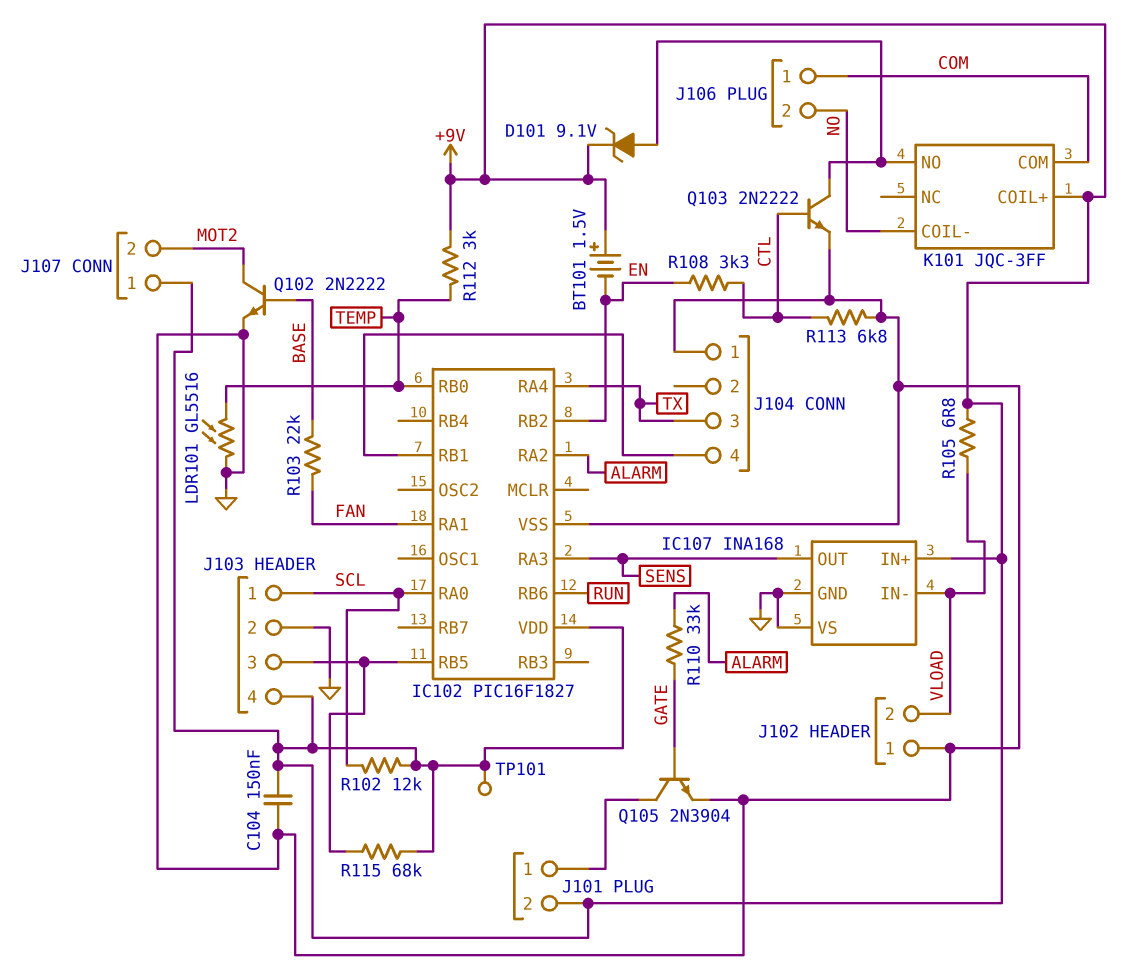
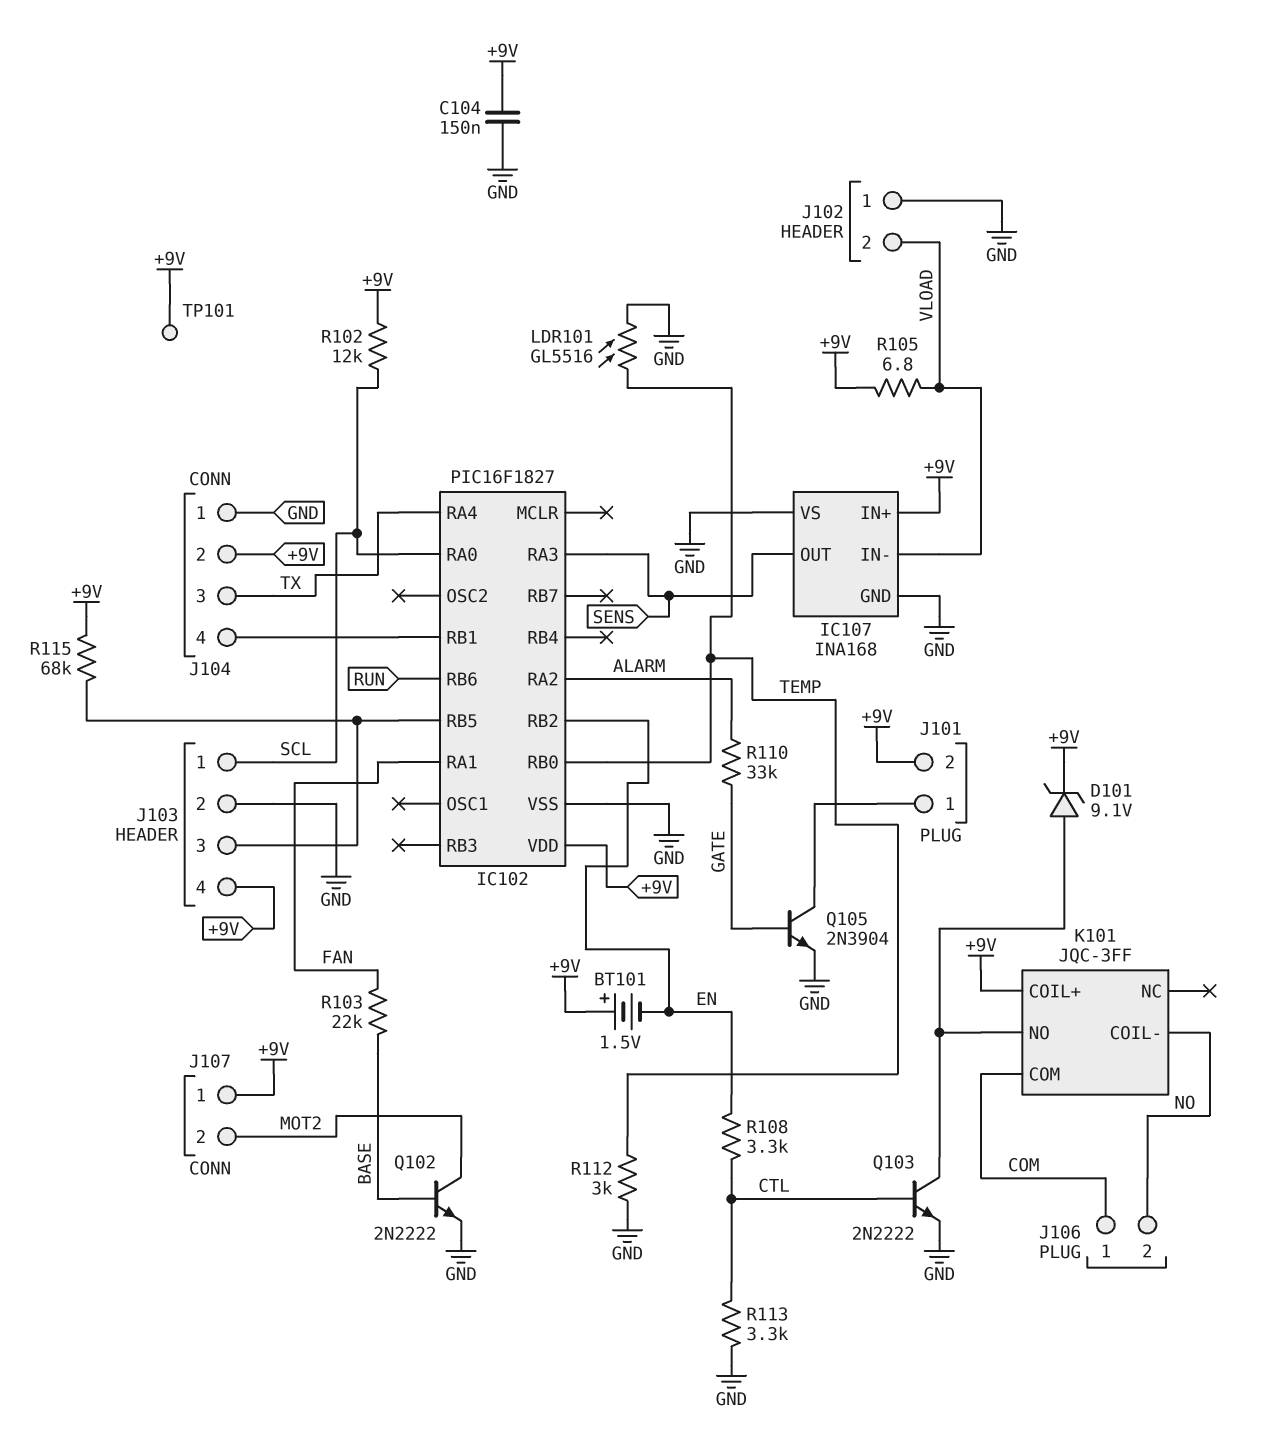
J104 pin 2: none -> +9V
R112: 3k (+9V, TEMP) -> 3k (GND, TEMP)
R113: 6.8k (CTL, GND) -> 3.3k (CTL, GND)

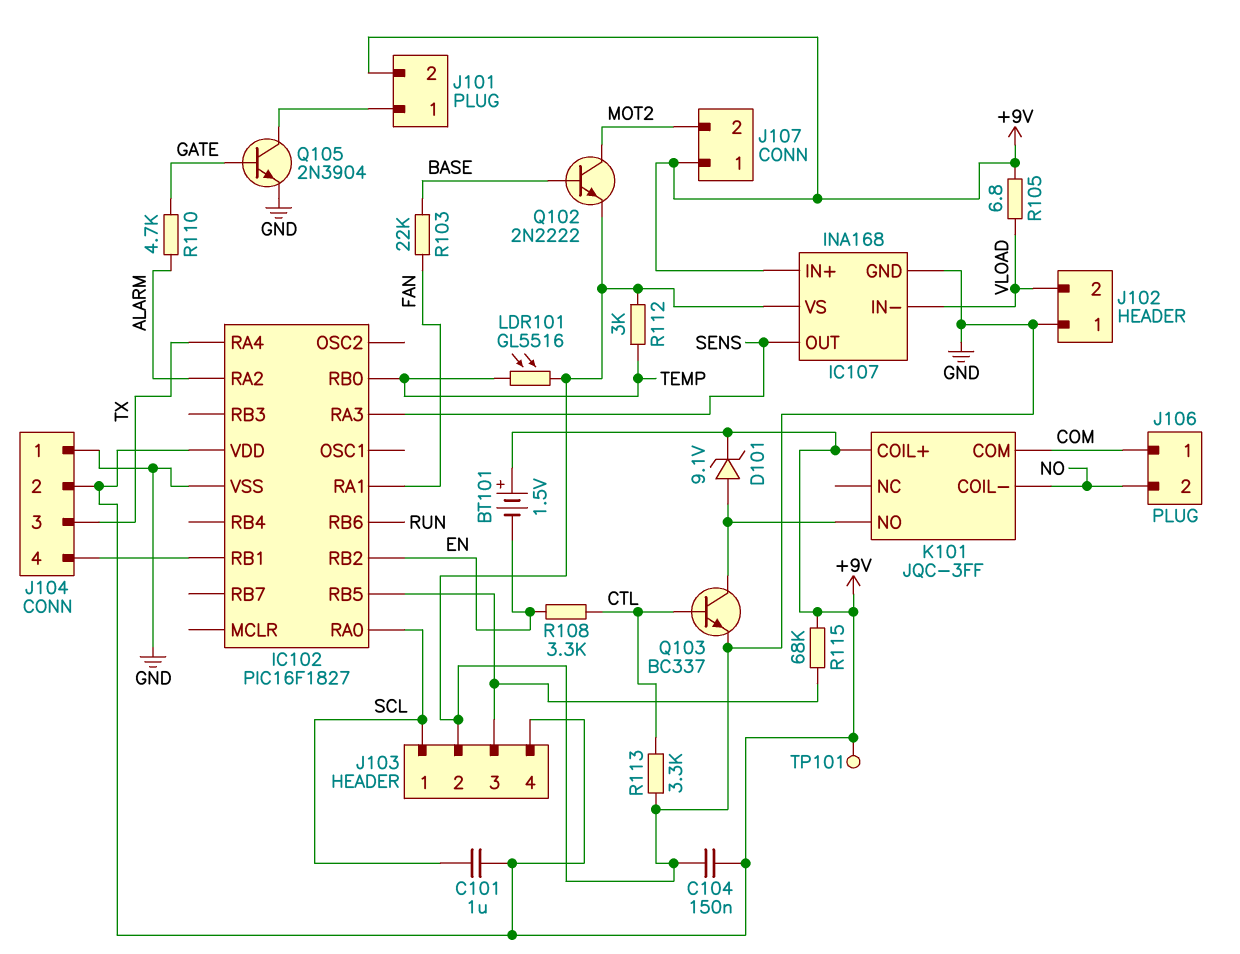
C101: none -> 1uF (+9V, SCL)
Q103: NPN 2N2222 (B CTL, C K101/NO, E GND) -> NPN BC337 (B CTL, C K101/NO, E GND)
R102: 12k (+9V, SCL) -> none
R110: 33k (ALARM, GATE) -> 4.7k (ALARM, GATE)

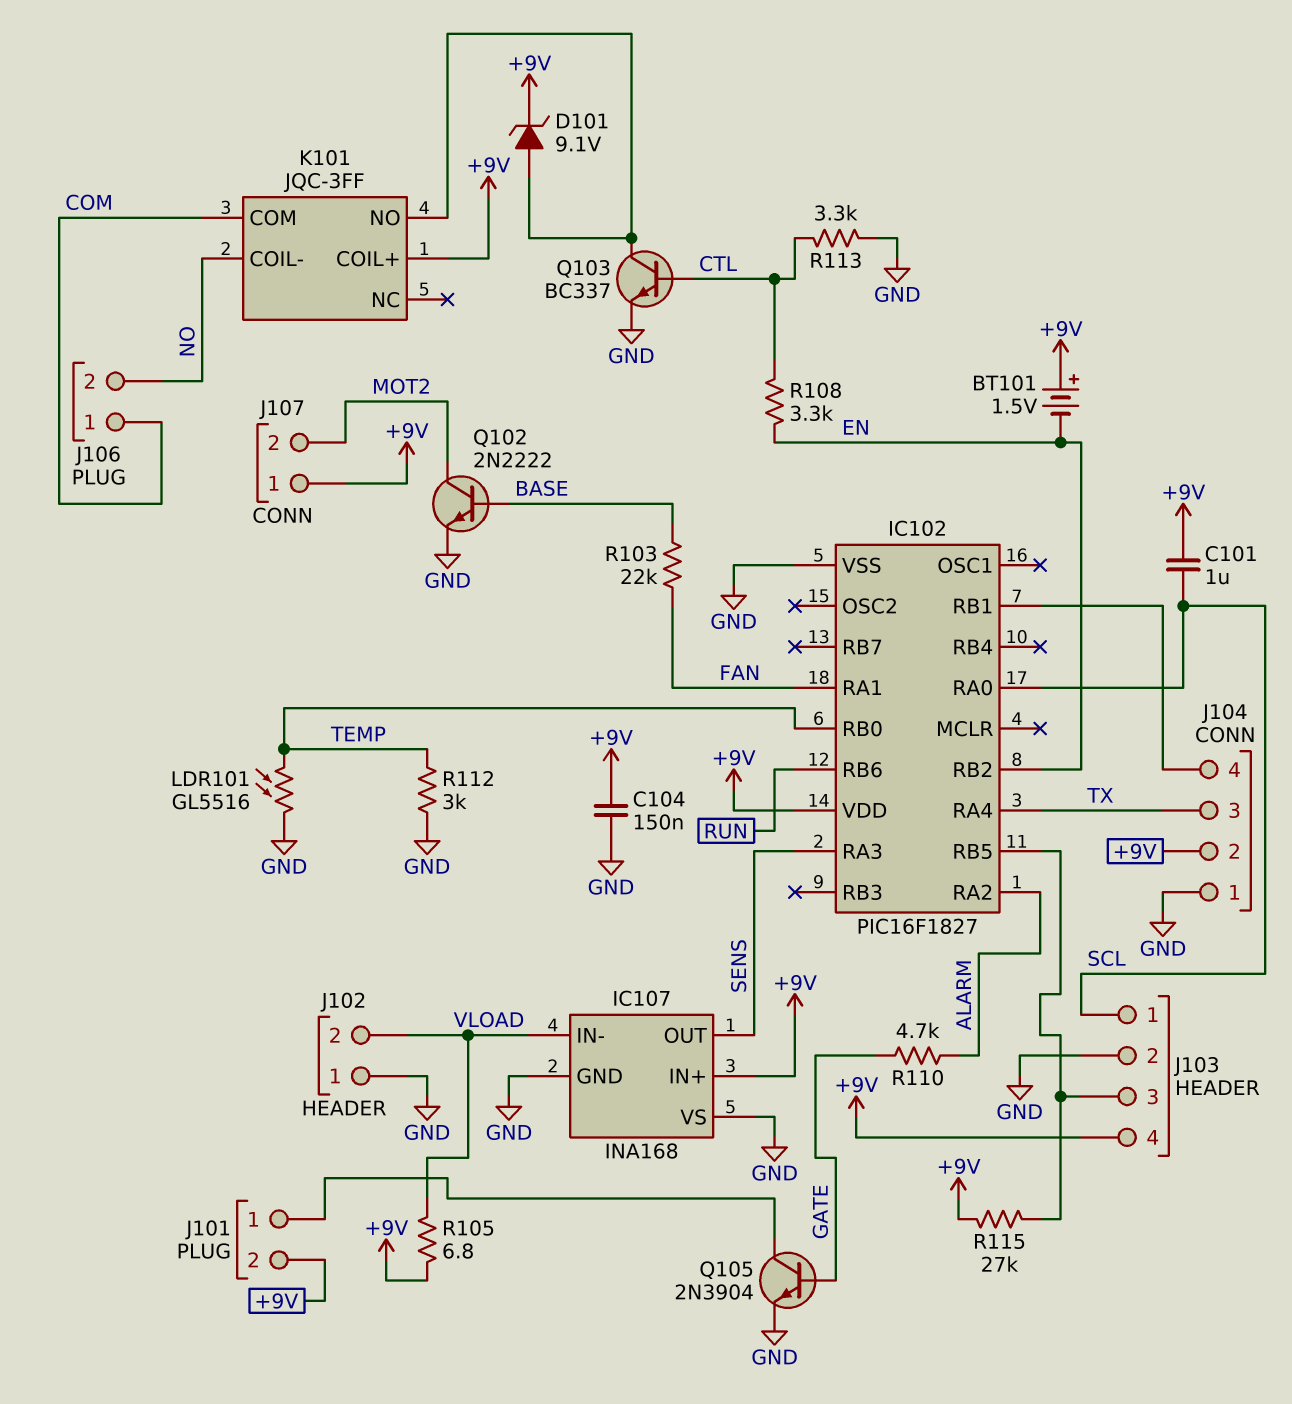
R115: 68k (+9V, IC102/RB5) -> 27k (+9V, IC102/RB5)
TP101: test point (+9V) -> none

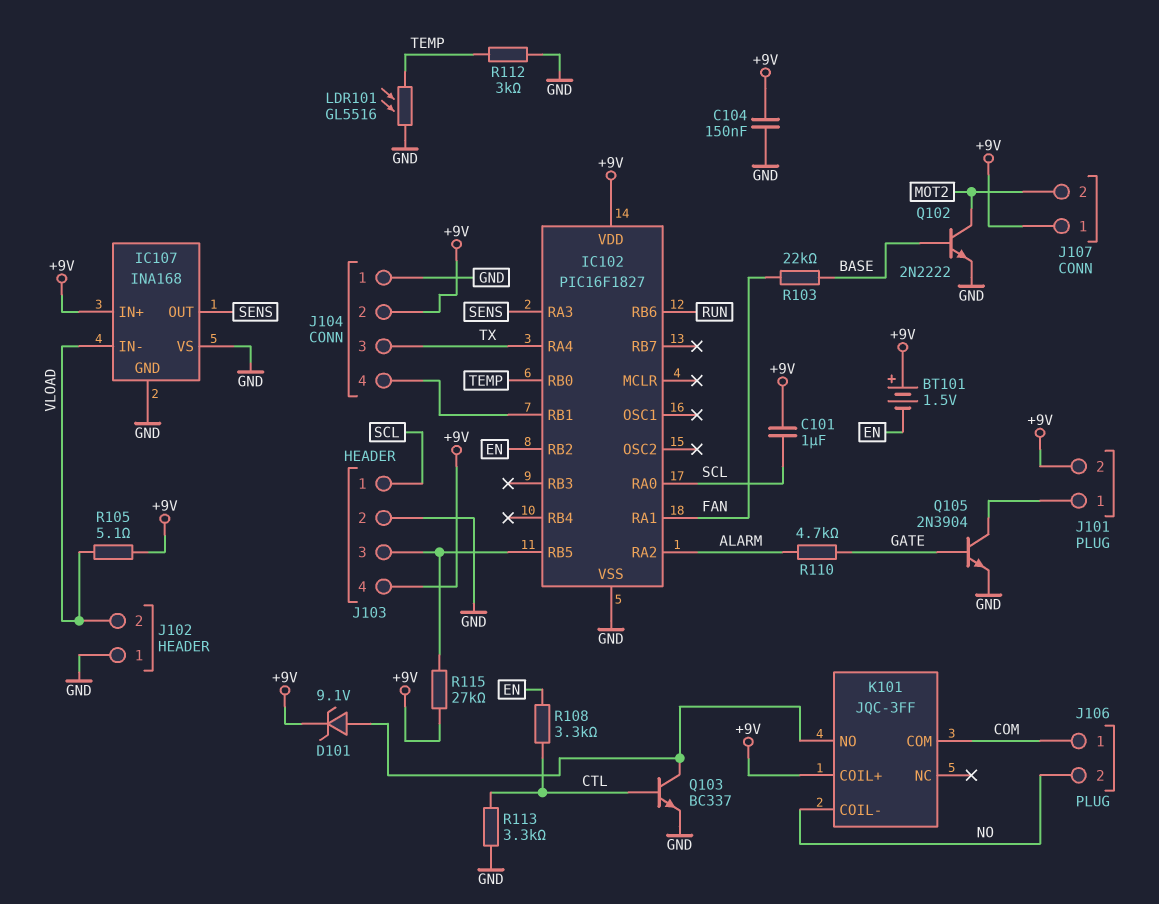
R105: 6.8 (+9V, VLOAD) -> 5.1 (+9V, VLOAD)

